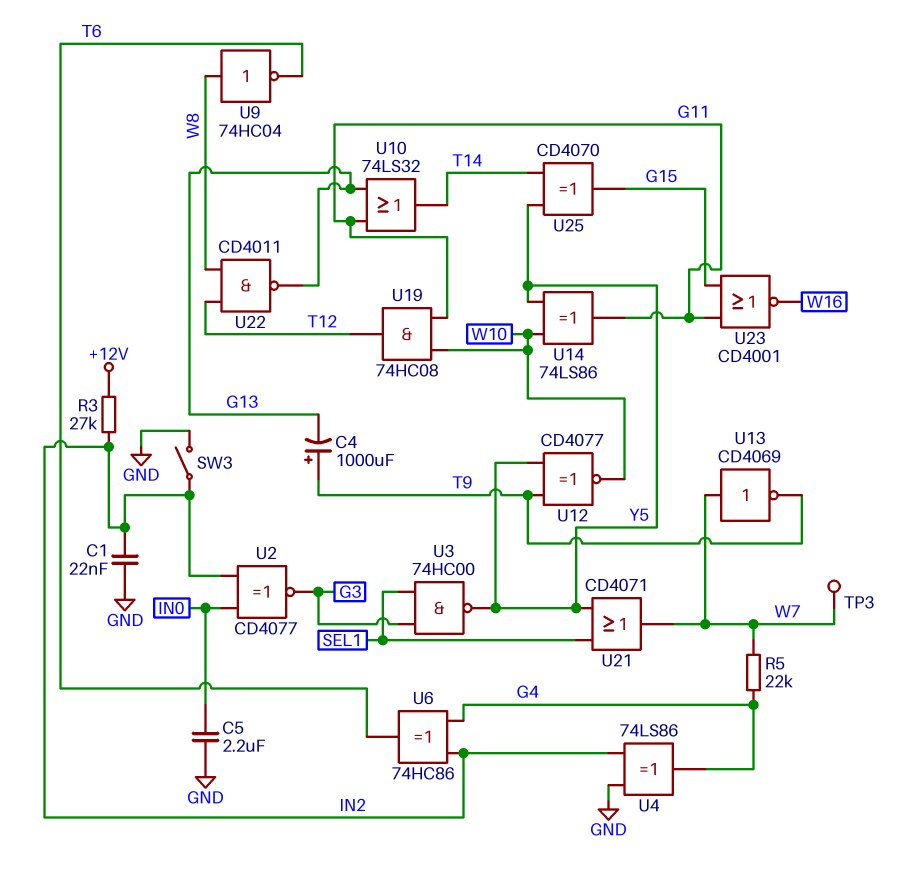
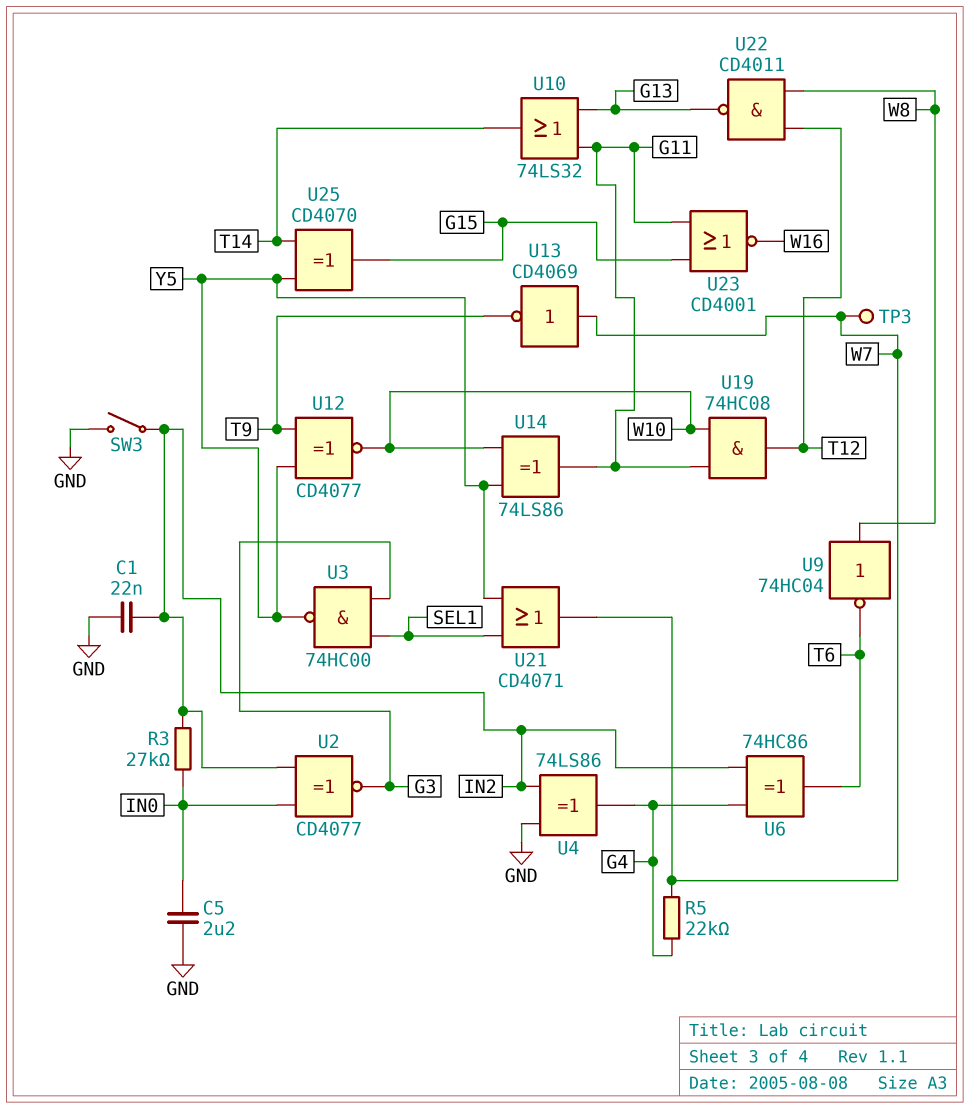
C4: 1000uF (plus T9, minus G13) -> none
R3: 27k (+12V, IN2) -> 27k (IN0, IN2)

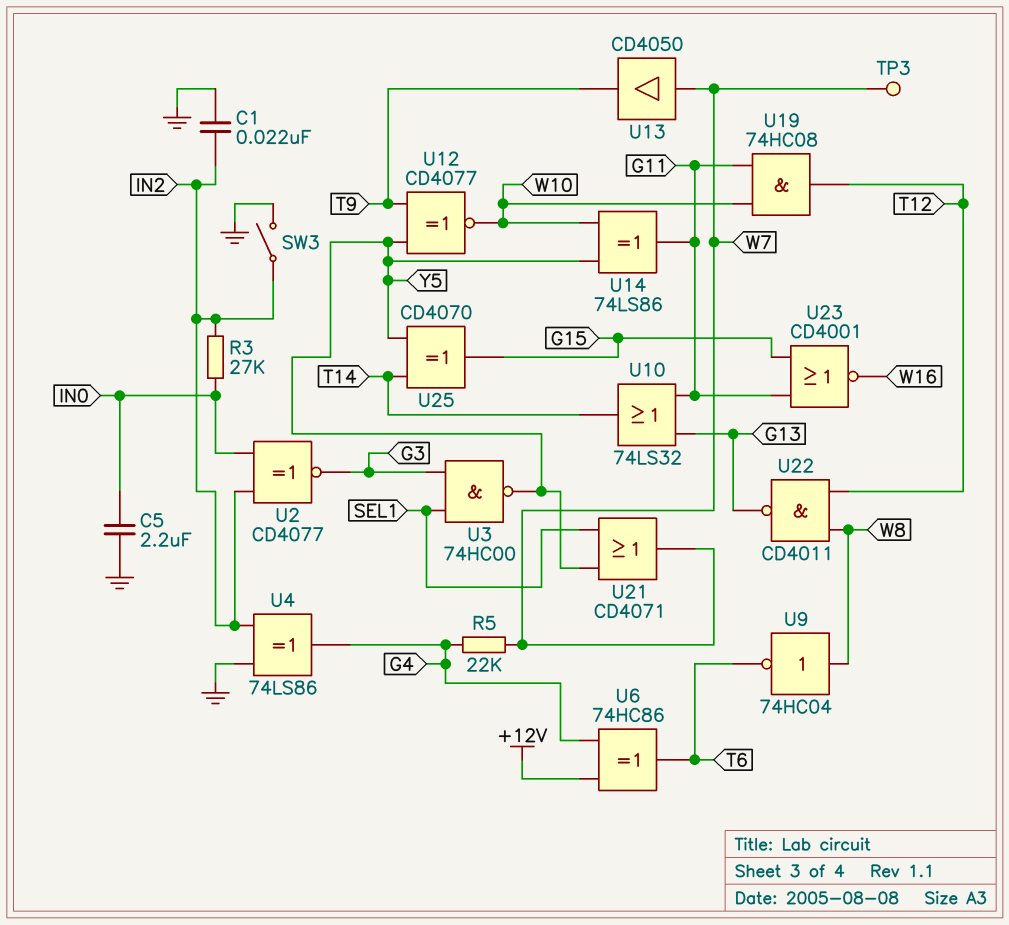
U6: XOR 74HC86 (in G4, in IN2, out T6) -> XOR 74HC86 (in +12V, in G4, out T6)
U13: NOT CD4069 (in W7, out T9) -> buffer CD4050 (in W7, out T9)

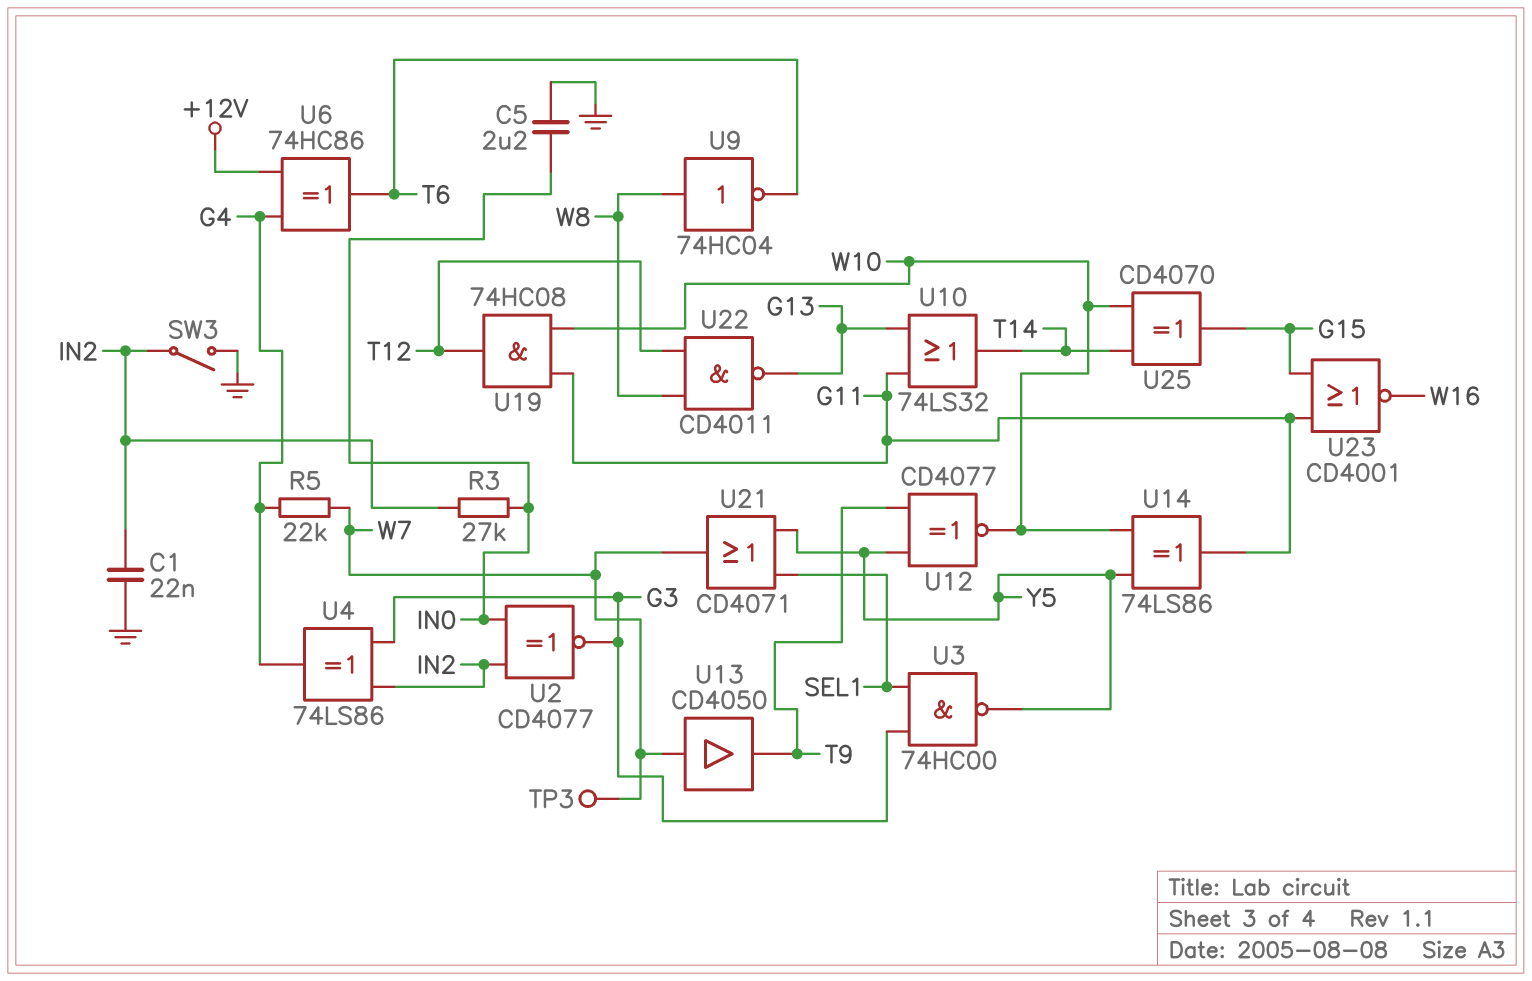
U4: XOR 74LS86 (in GND, in IN2, out G4) -> XOR 74LS86 (in G3, in IN2, out G4)
U25: XOR CD4070 (in T14, in Y5, out G15) -> XOR CD4070 (in T14, in W10, out G15)

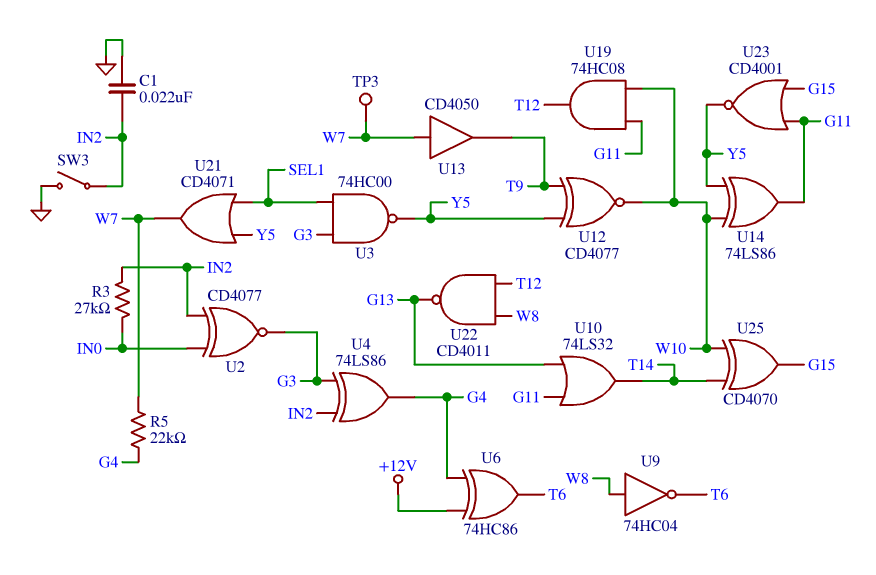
C5: 2.2uF (GND, IN0) -> none
U23: NOR CD4001 (in G11, in G15, out W16) -> NOR CD4001 (in G11, in G15, out Y5)

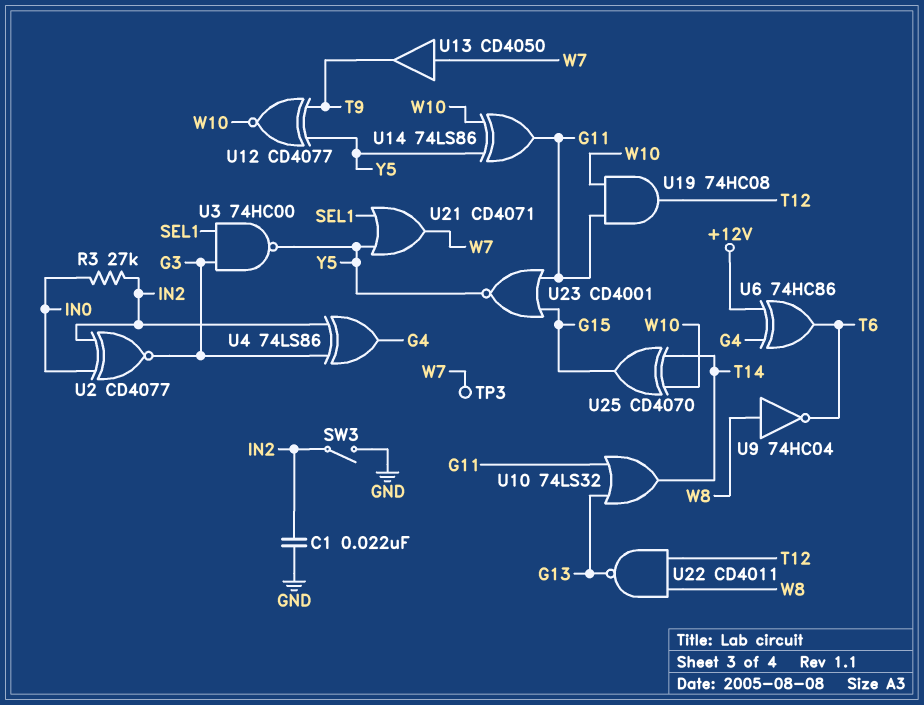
R5: 22k (G4, W7) -> none

